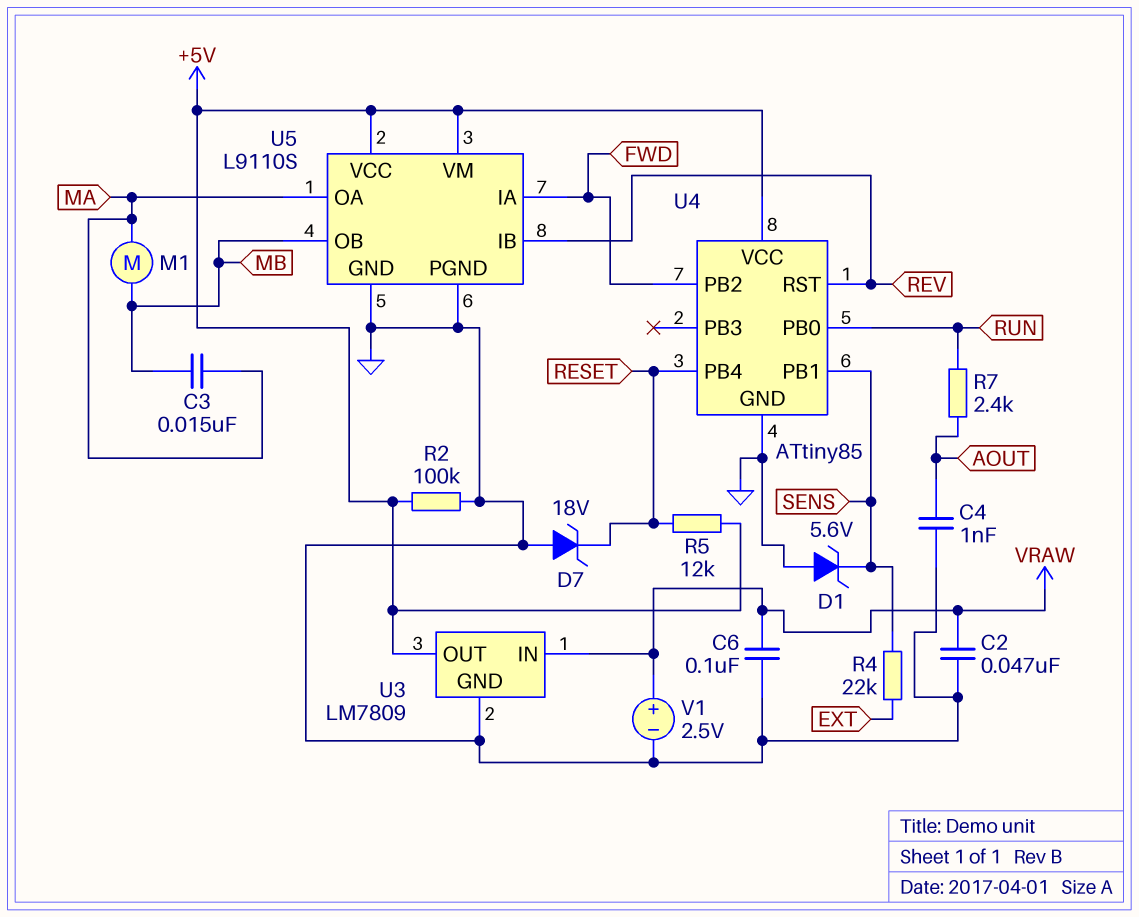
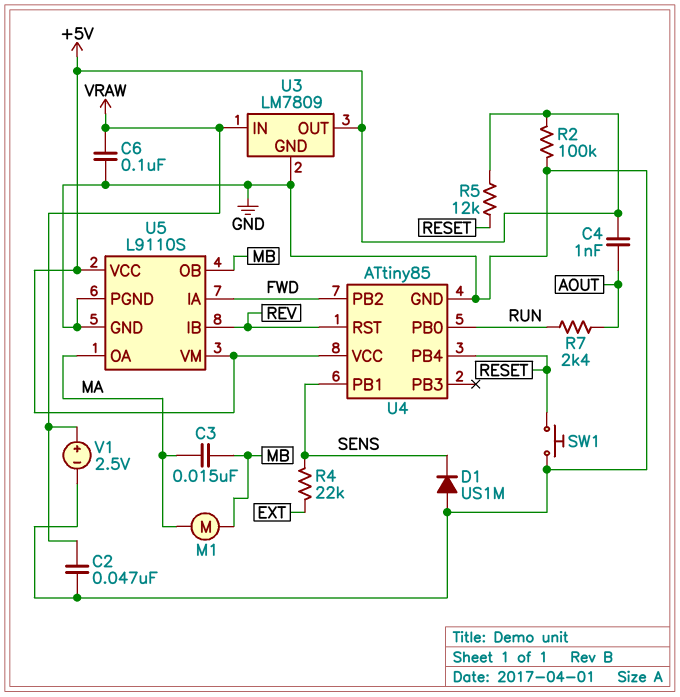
C4: 1nF (AOUT, GND) -> 1nF (+5V, AOUT)
D1: zener 5.6V (A GND, K SENS) -> diode US1M (A GND, K SENS)
D7: zener 18V (A GND, K RESET) -> none
SW1: none -> button (GND, RESET)

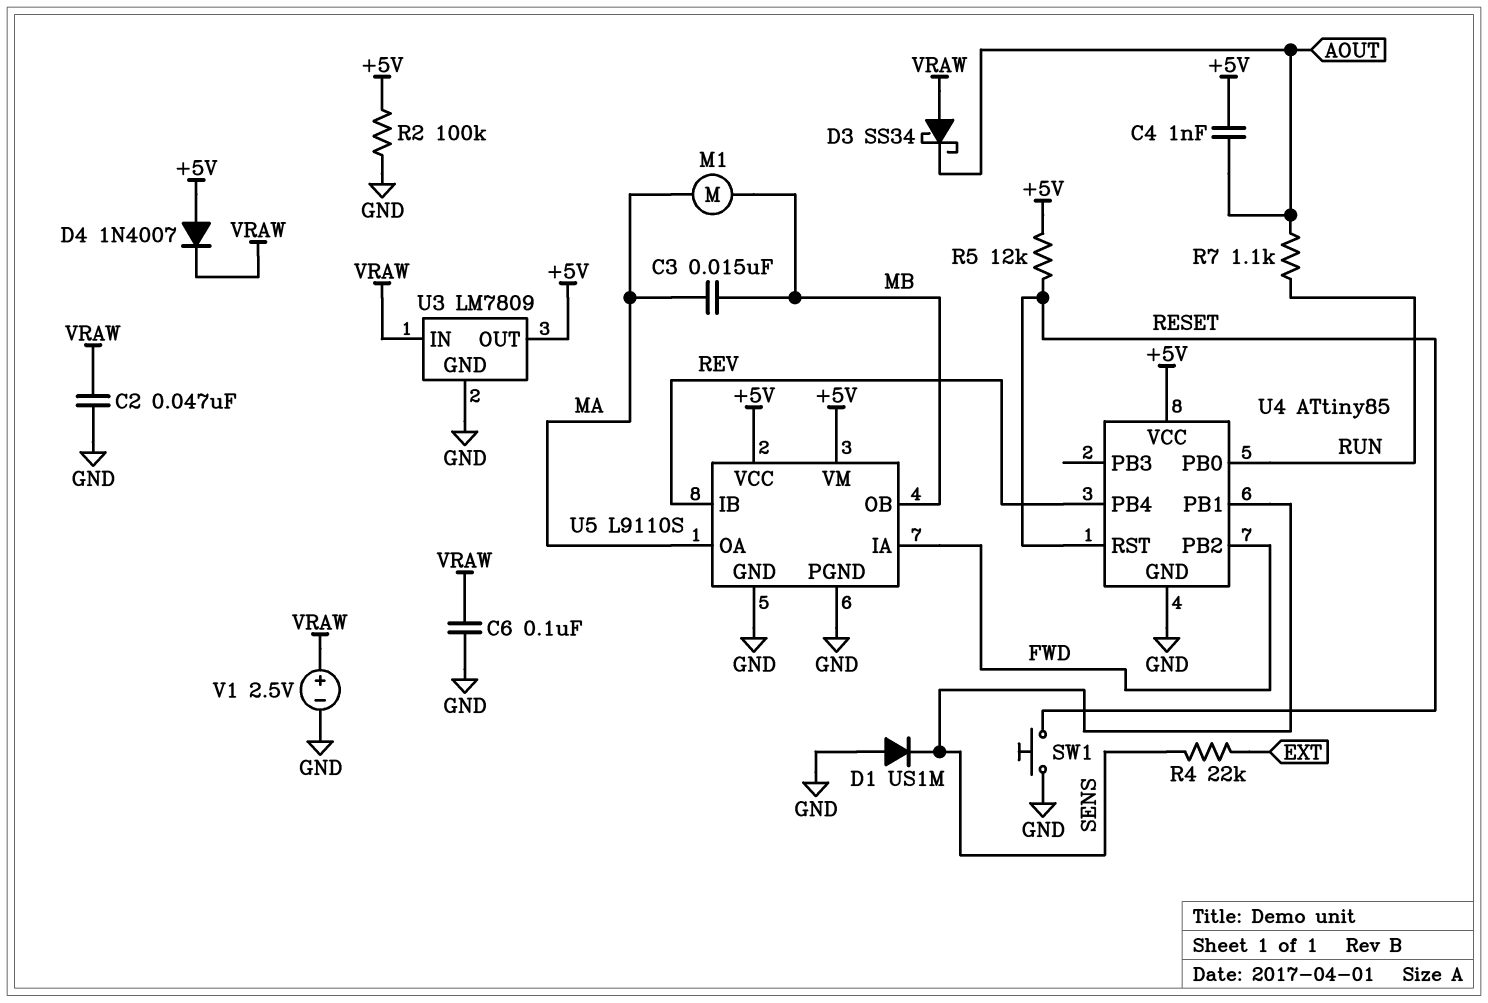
D3: none -> schottky SS34 (A VRAW, K AOUT)
D4: none -> diode 1N4007 (A +5V, K VRAW)
R7: 2.4k (AOUT, RUN) -> 1.1k (AOUT, RUN)
U4 pin PB4: RESET -> REV
U4 pin RST: REV -> RESET

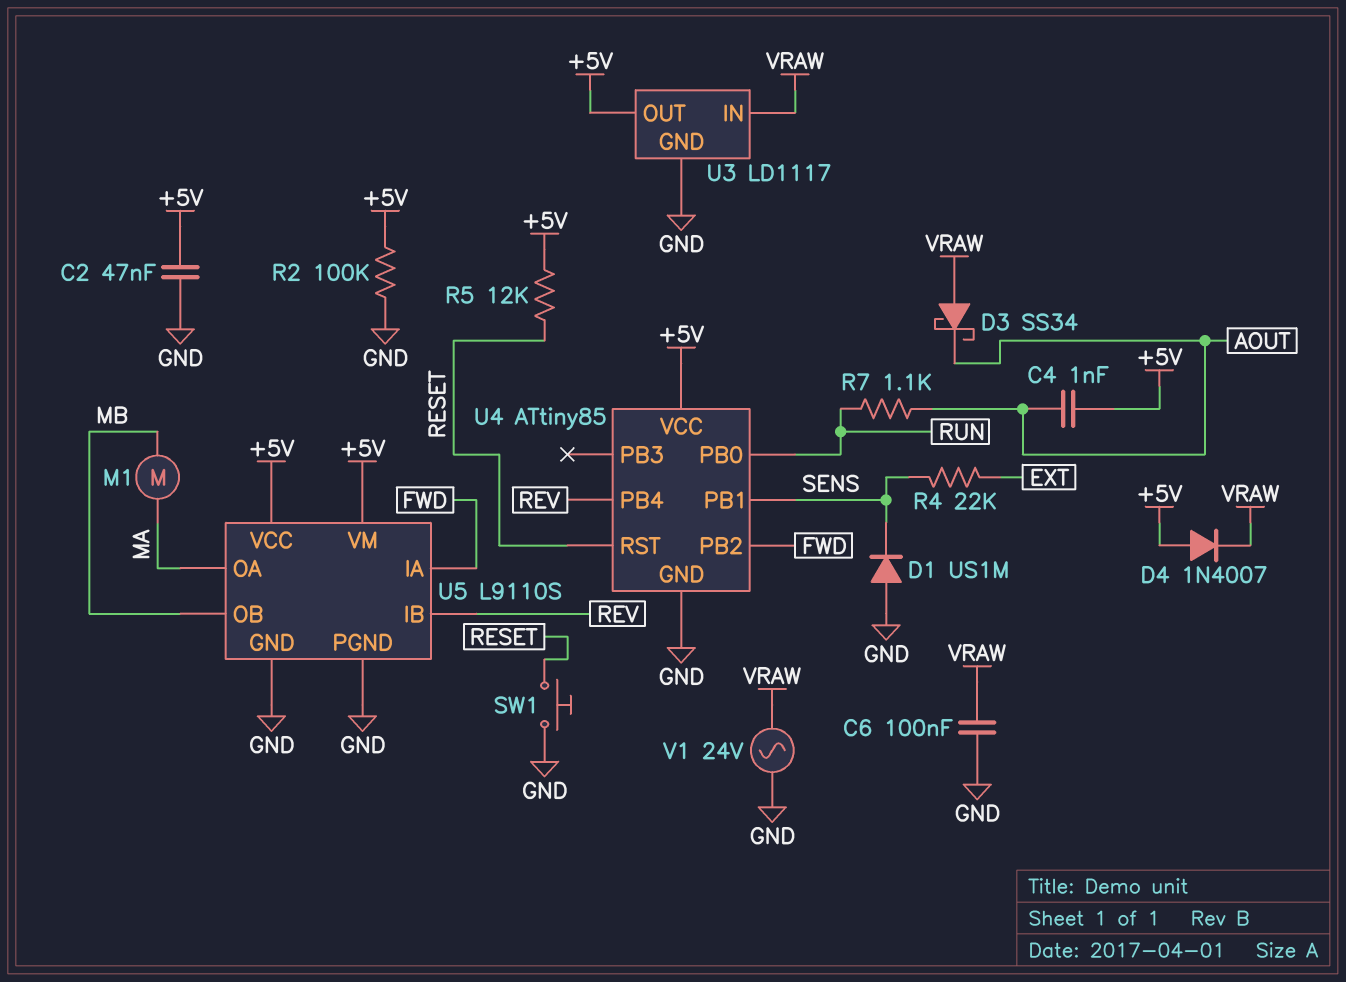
C2: 47nF (GND, VRAW) -> 47nF (+5V, GND)
C3: 15nF (MA, MB) -> none
U3: LM7809 -> LD1117
V1: 2.5V (plus VRAW, minus GND) -> AC 24V (GND, VRAW)

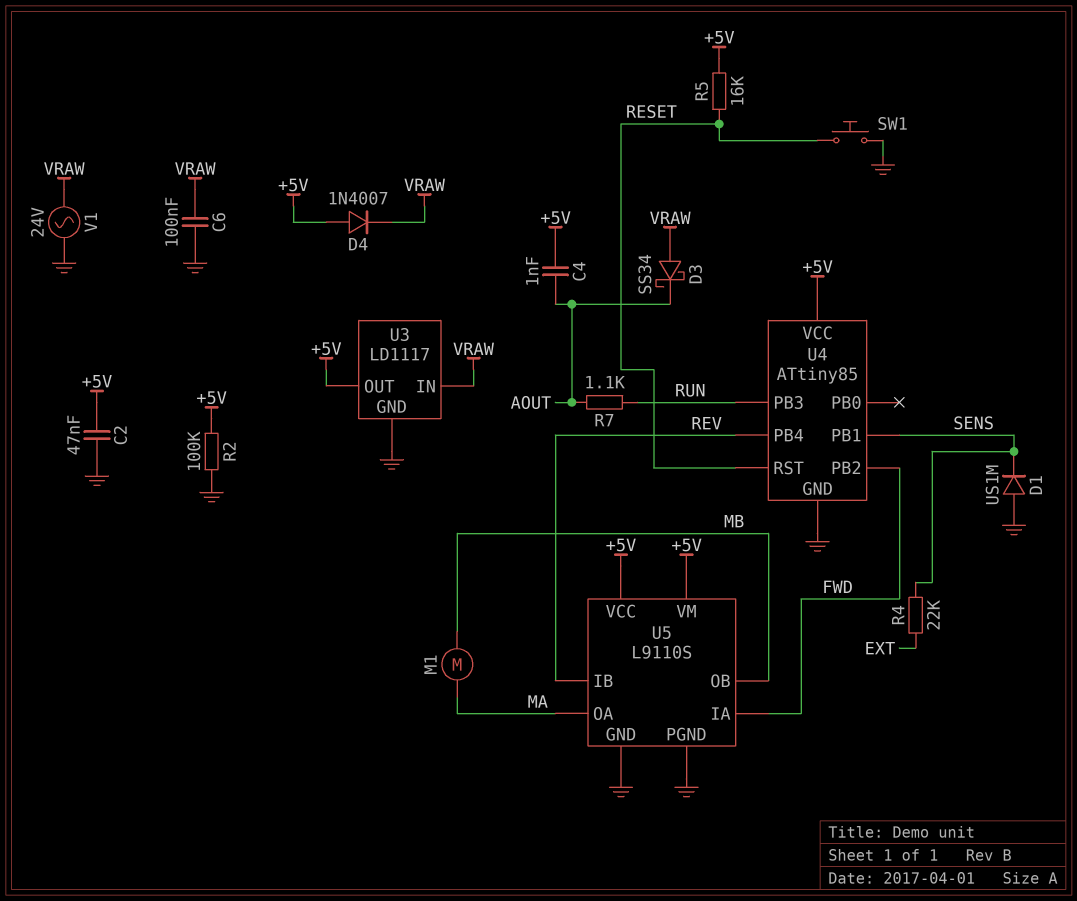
R5: 12k (+5V, RESET) -> 16k (+5V, RESET)
U4 pin PB0: RUN -> none
U4 pin PB3: none -> RUN

